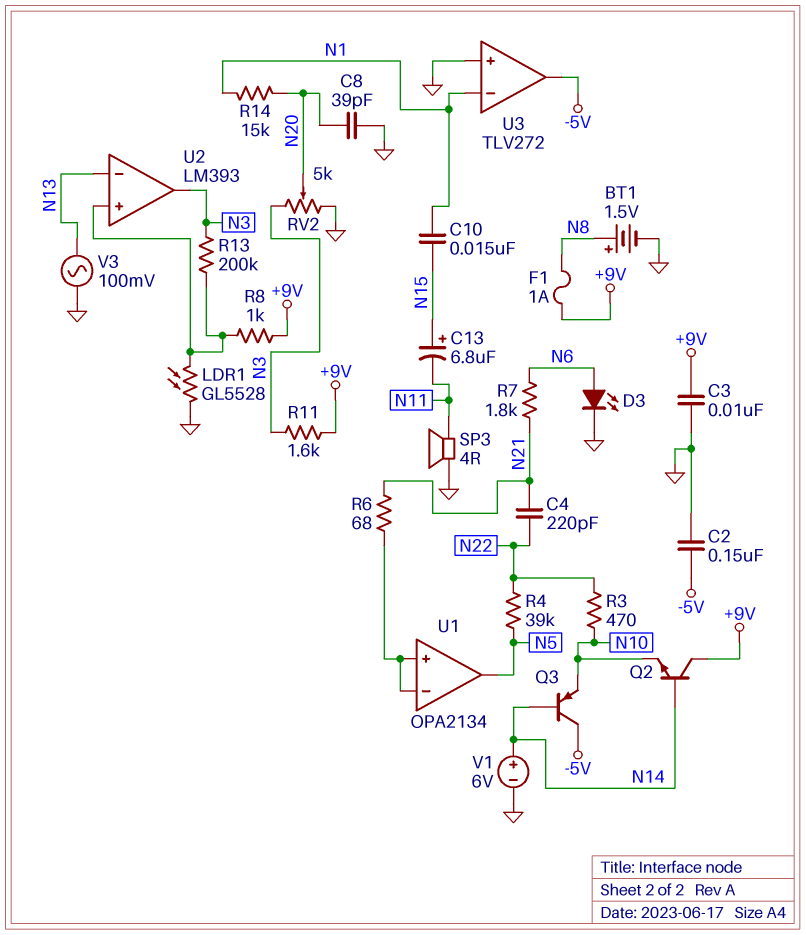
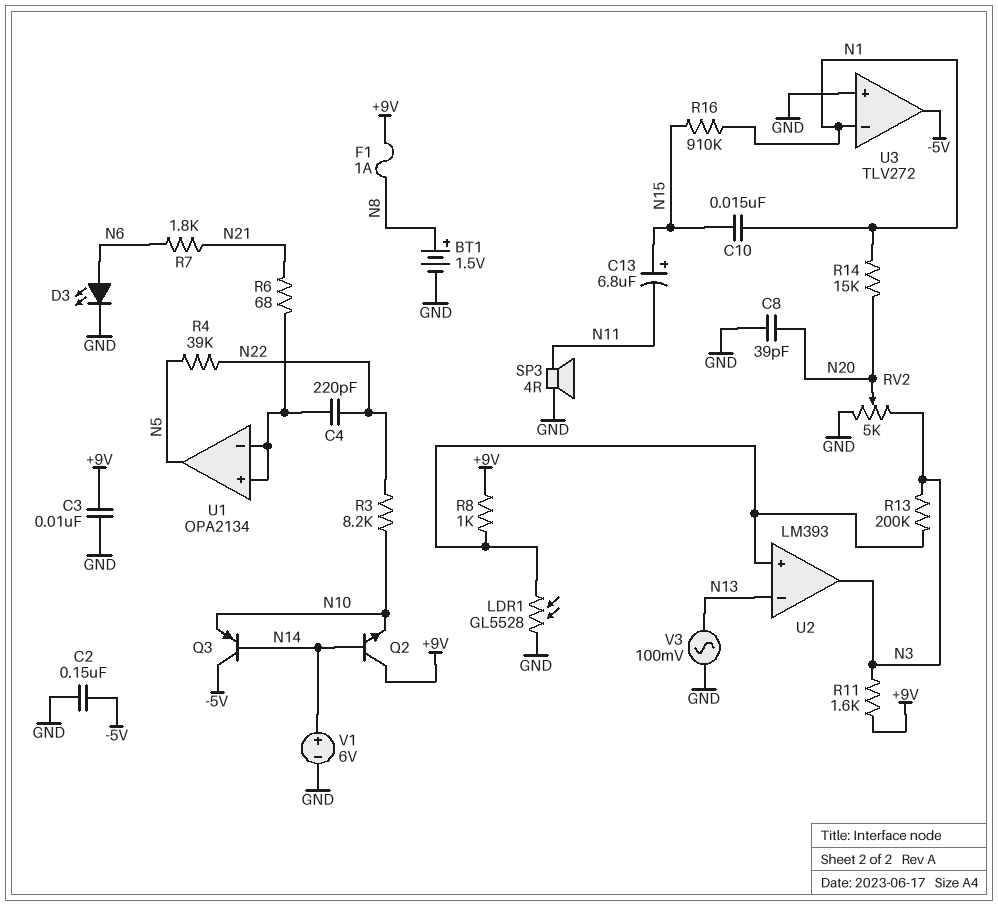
C4: 220pF (N21, N22) -> 220pF (N22, U1/in+)
R3: 470 (N10, N22) -> 8.2k (N10, N22)
R16: none -> 910k (N1, N15)

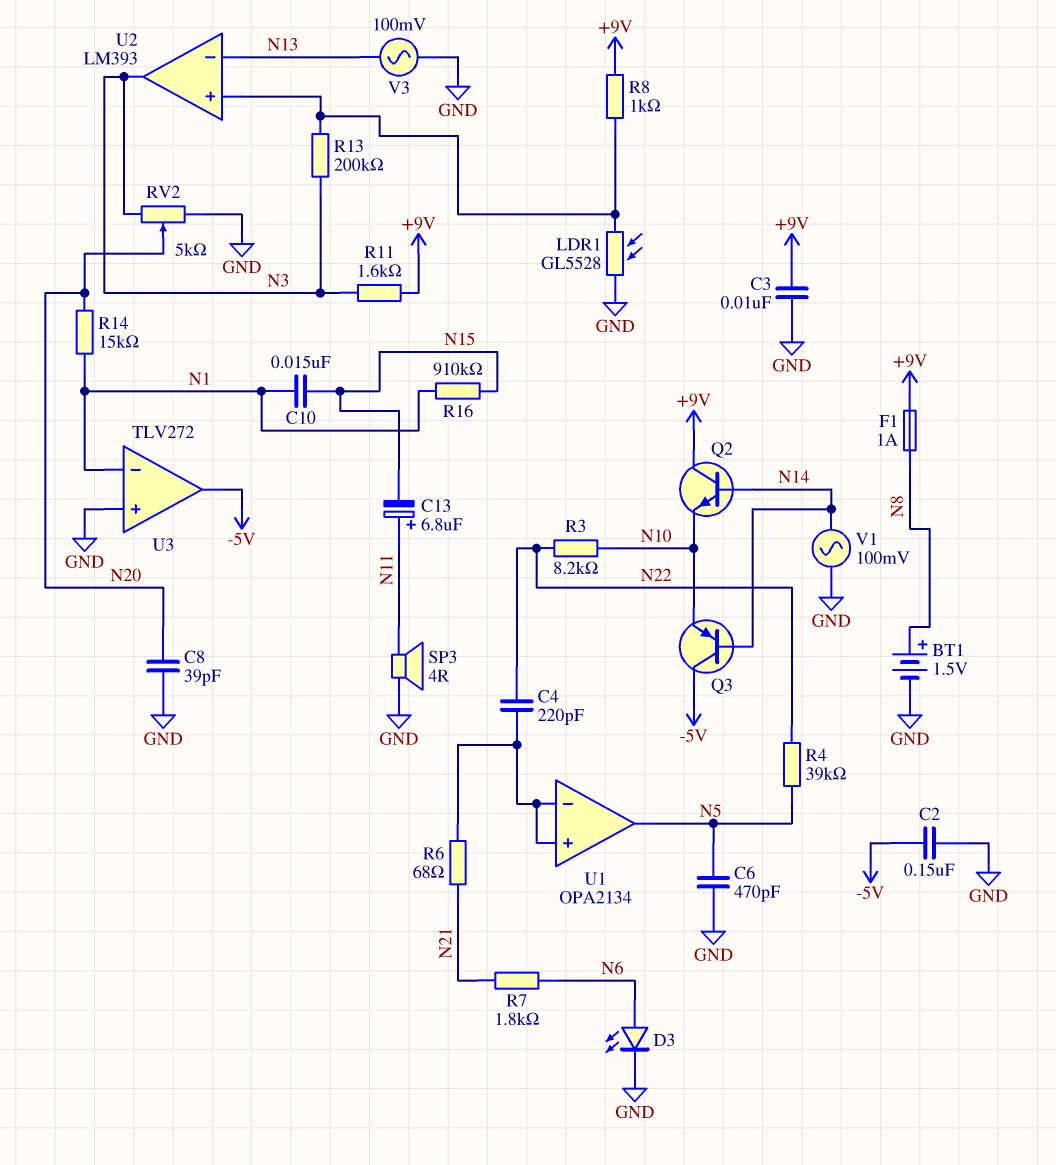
C6: none -> 470pF (GND, N5)
C13: 6.8uF (plus N15, minus N11) -> 6.8uF (plus N11, minus N15)
V1: 6V (plus N14, minus GND) -> AC 100mV (GND, N14)

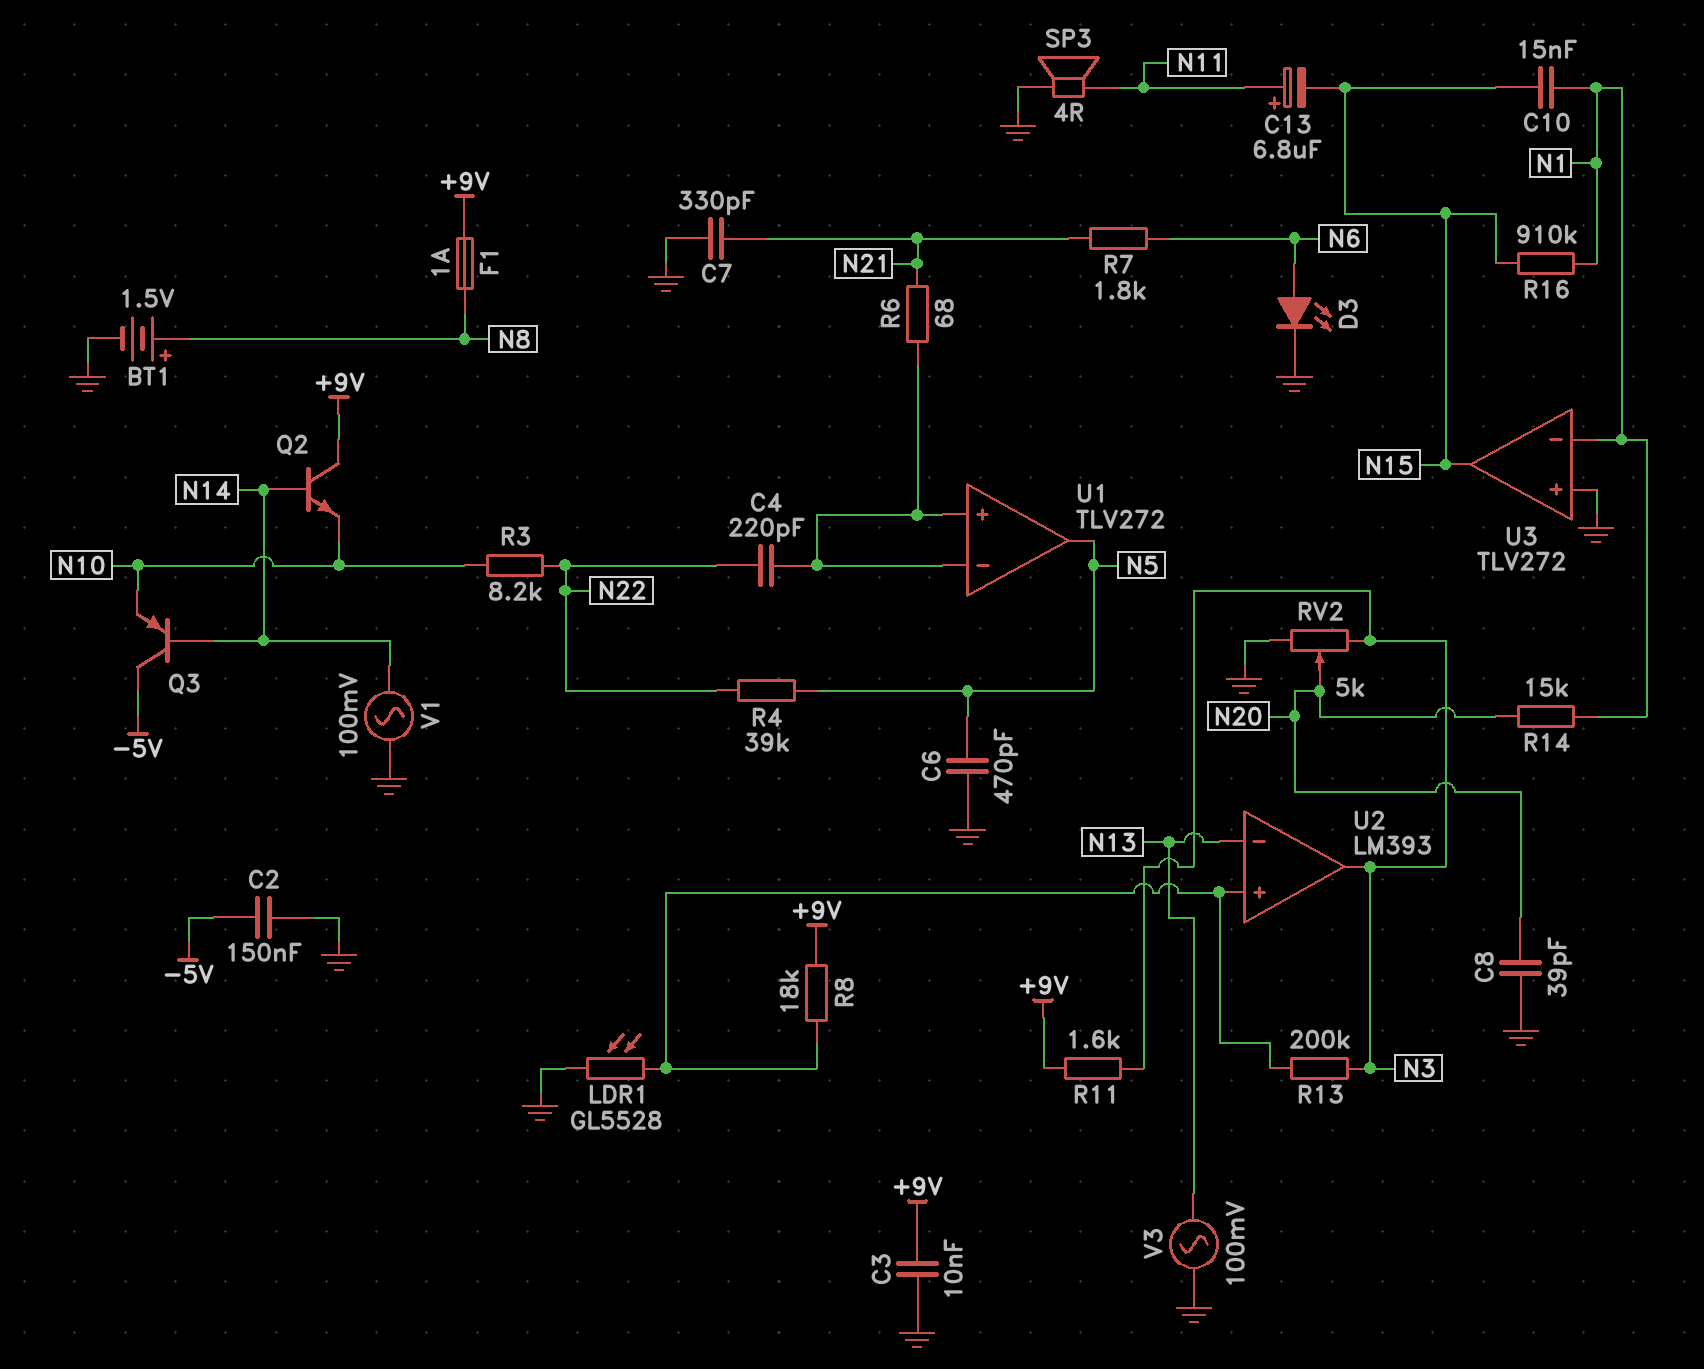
C7: none -> 330pF (GND, N21)
R8: 1k (+9V, U2/in+) -> 18k (+9V, U2/in+)
U1: OPA2134 -> TLV272
U3 pin out: -5V -> N15

